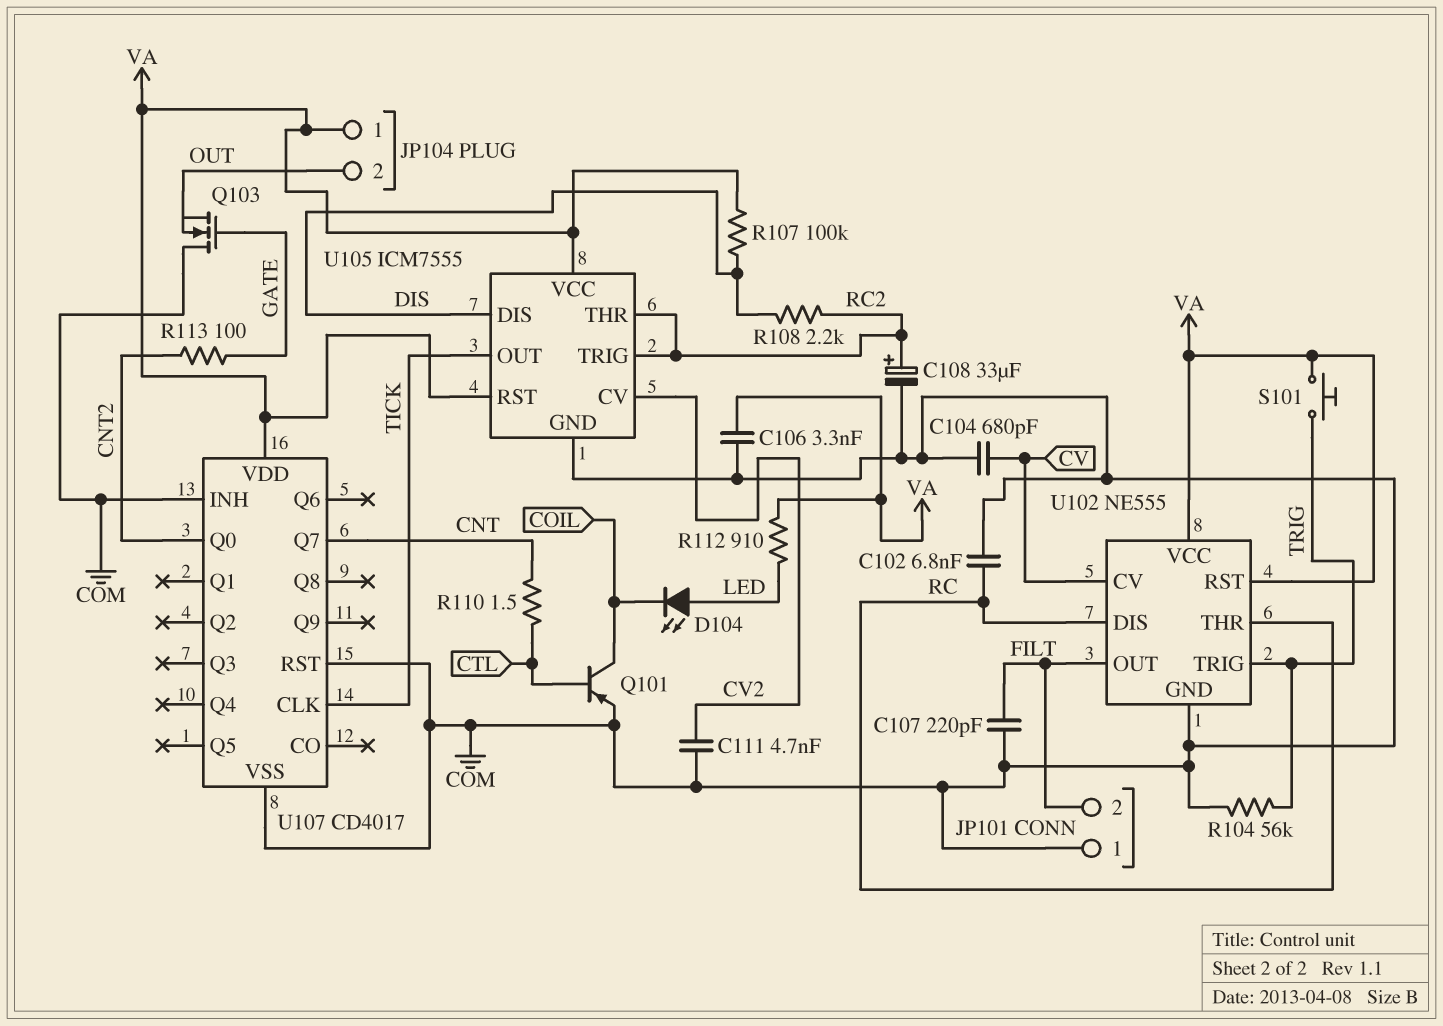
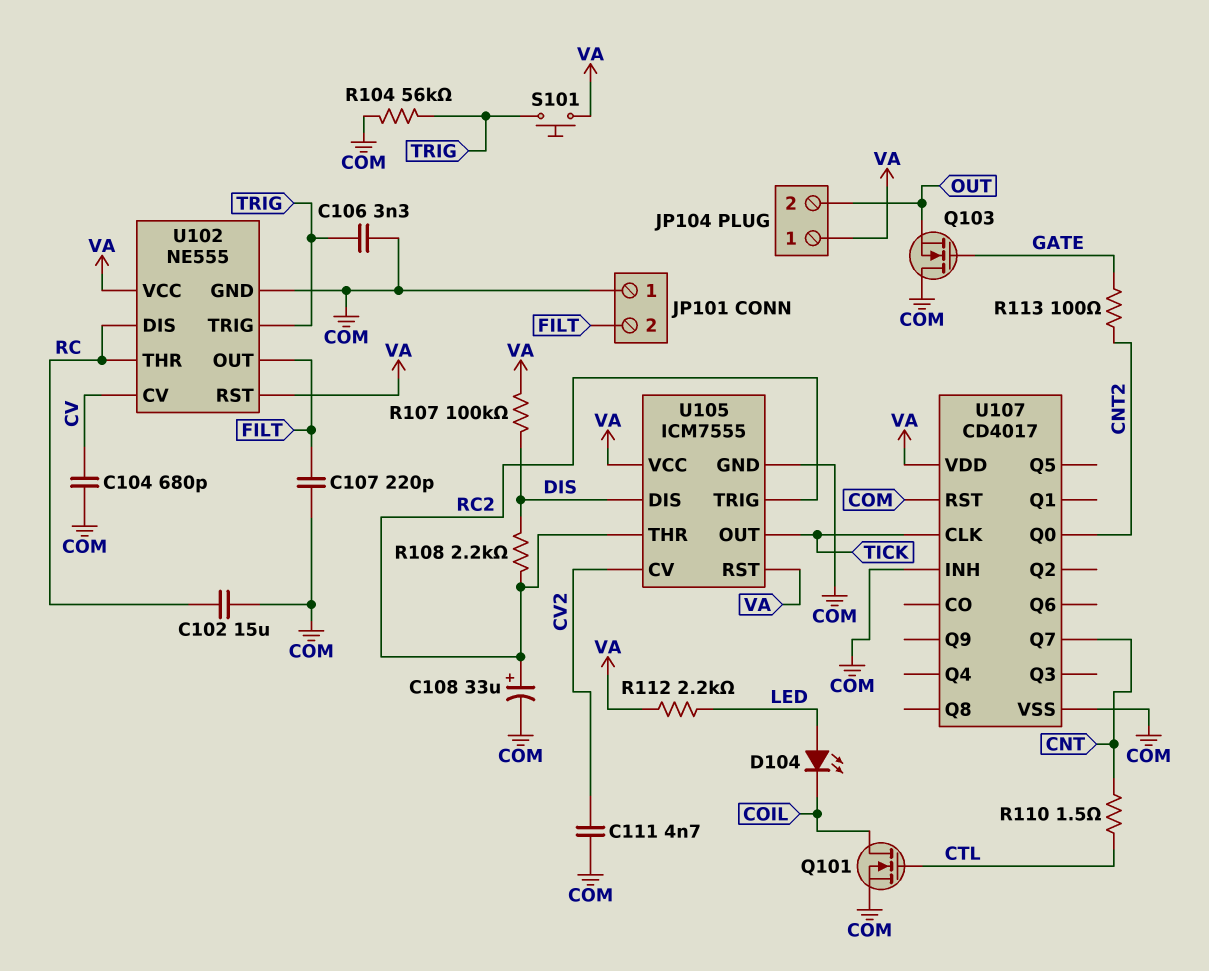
C102: 6.8nF (COM, RC) -> 15uF (COM, RC)
C106: 3.3nF (COM, VA) -> 3.3nF (COM, TRIG)
Q101: PNP (B CTL, C COIL, E COM) -> NMOS (G CTL, D COIL, S COM)
R112: 910 (LED, VA) -> 2.2k (LED, VA)

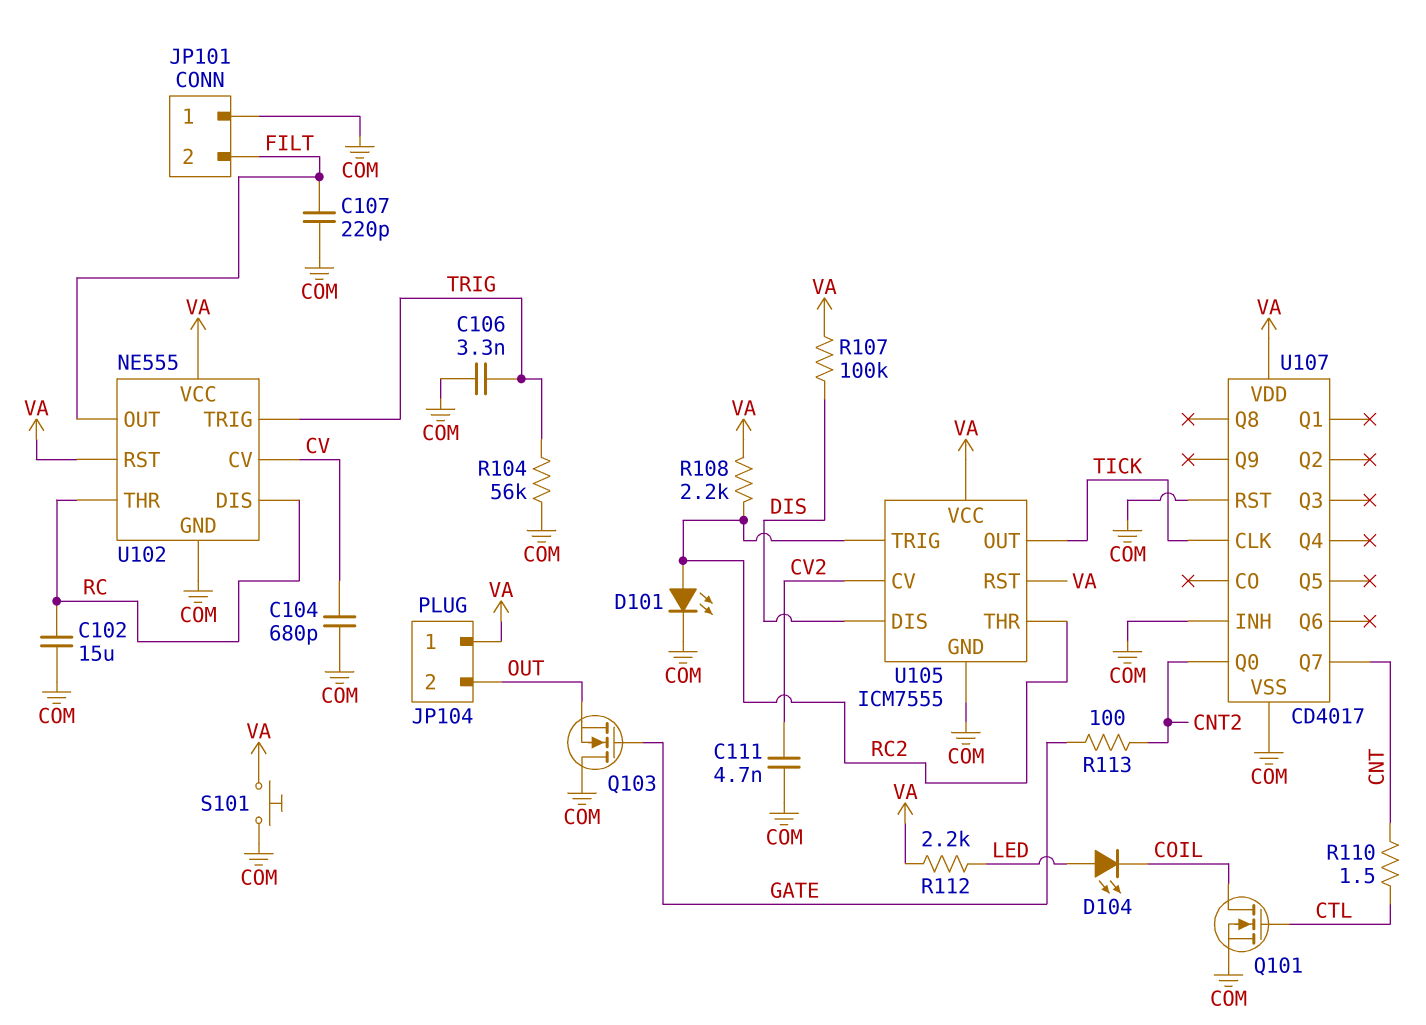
C108: 33uF (plus RC2, minus COM) -> none
D101: none -> LED (A RC2, K COM)
R108: 2.2k (DIS, RC2) -> 2.2k (RC2, VA)
S101: button (TRIG, VA) -> button (COM, VA)

